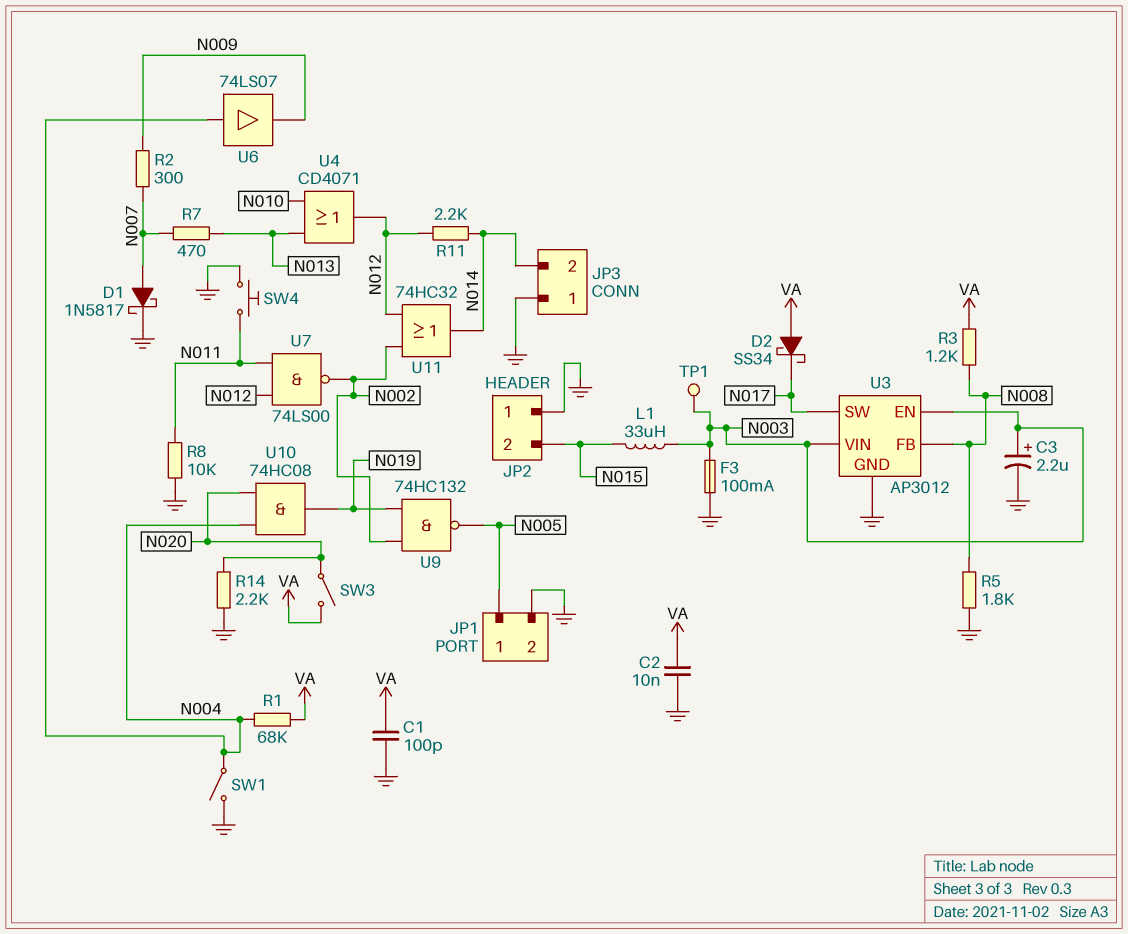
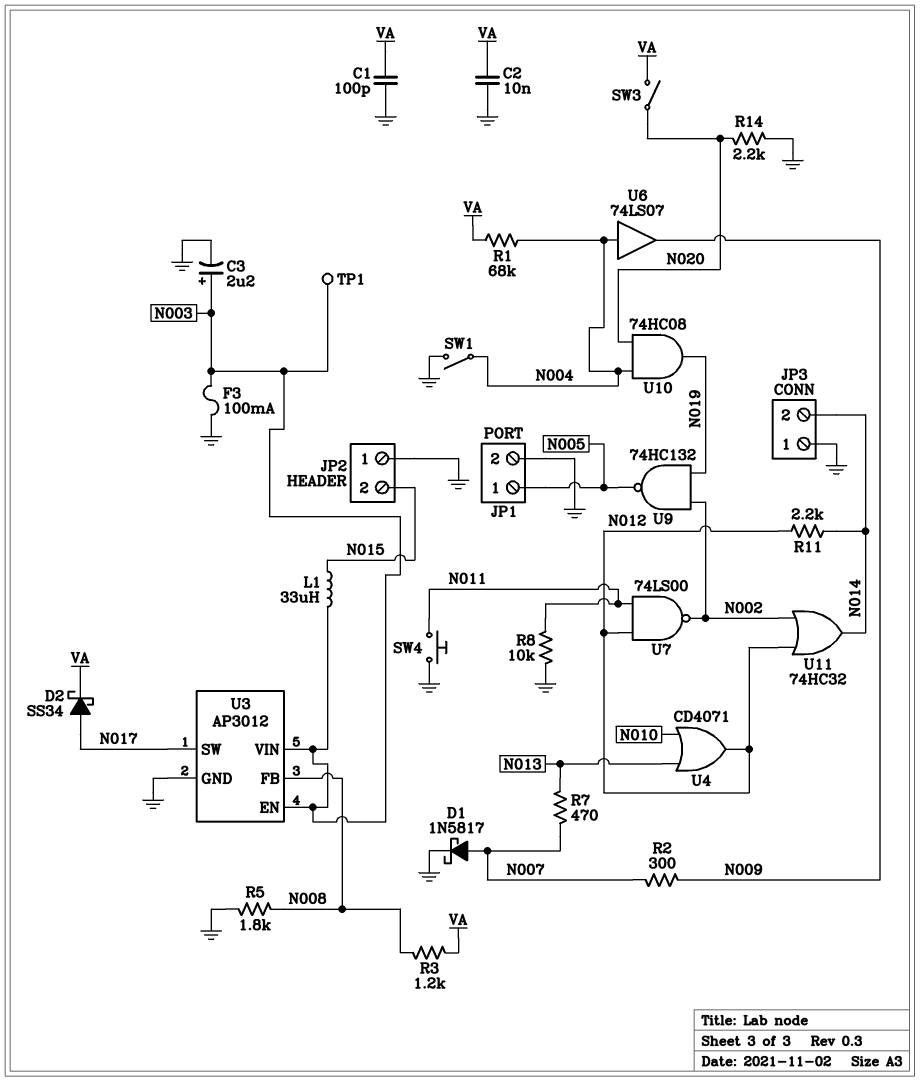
D2: schottky SS34 (A VA, K N017) -> schottky SS34 (A N017, K VA)

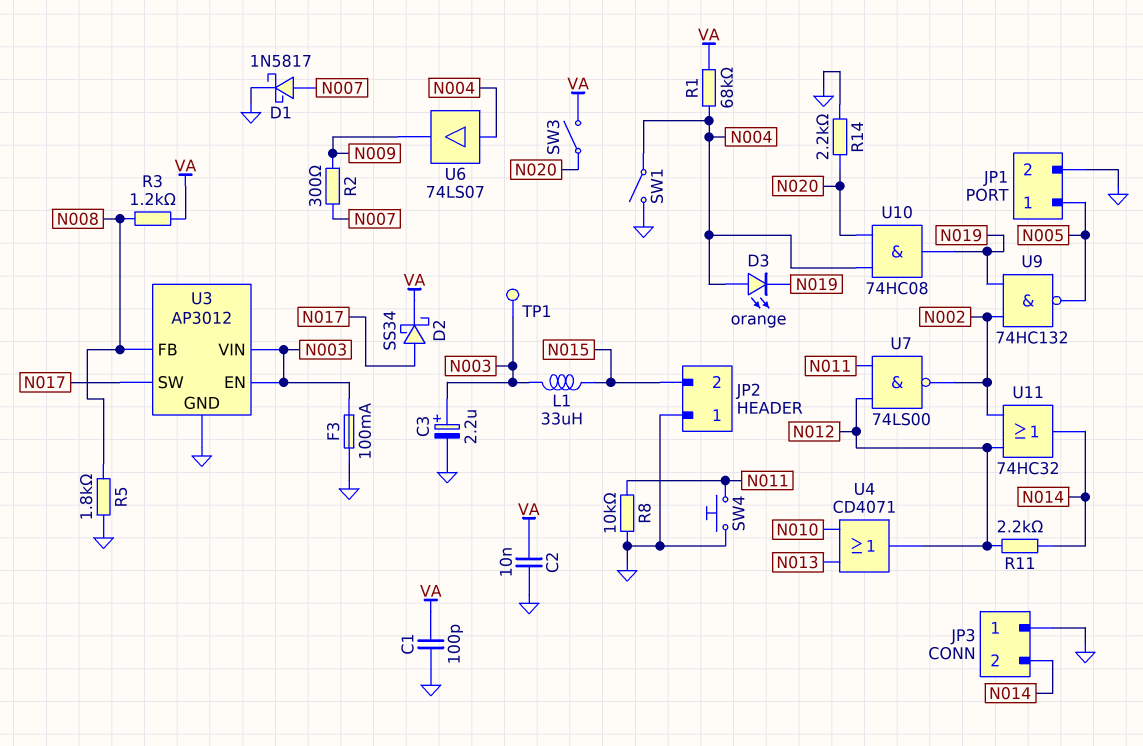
D3: none -> LED orange (A N004, K N019)
R7: 470 (N007, N013) -> none

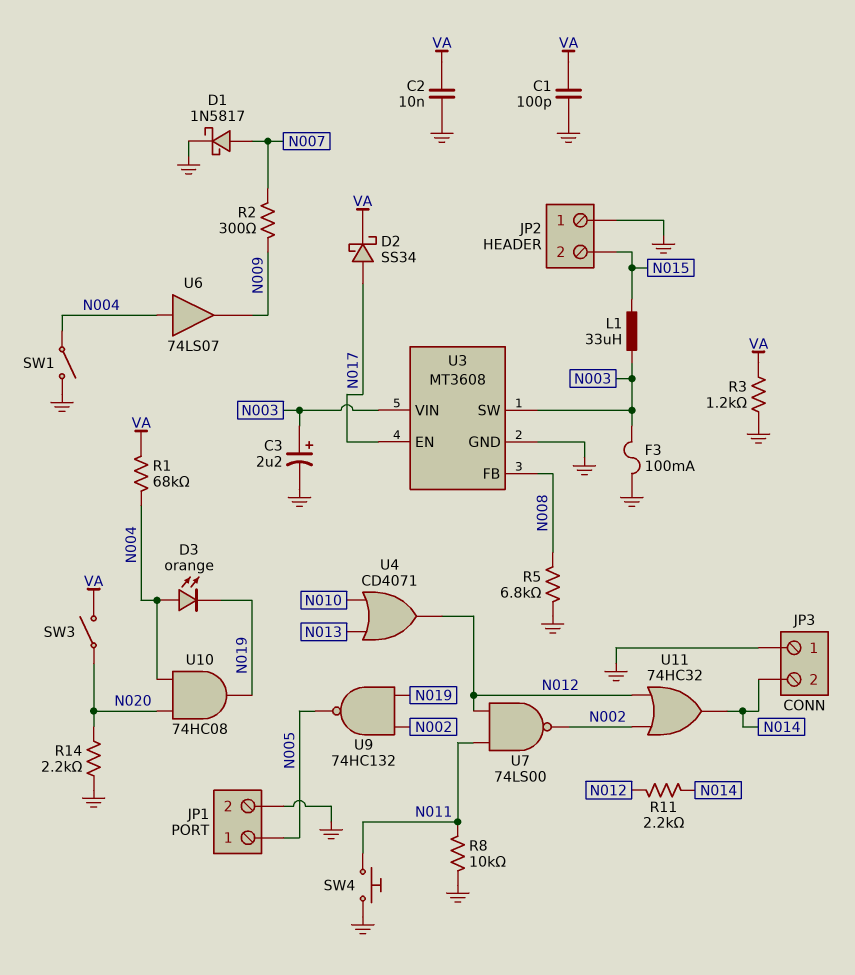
R3: 1.2k (N008, VA) -> 1.2k (GND, VA)
R5: 1.8k (GND, N008) -> 6.8k (GND, N008)
TP1: test point (N003) -> none
U3: AP3012 -> MT3608
U3 pin EN: N003 -> N017
U3 pin SW: N017 -> N003

